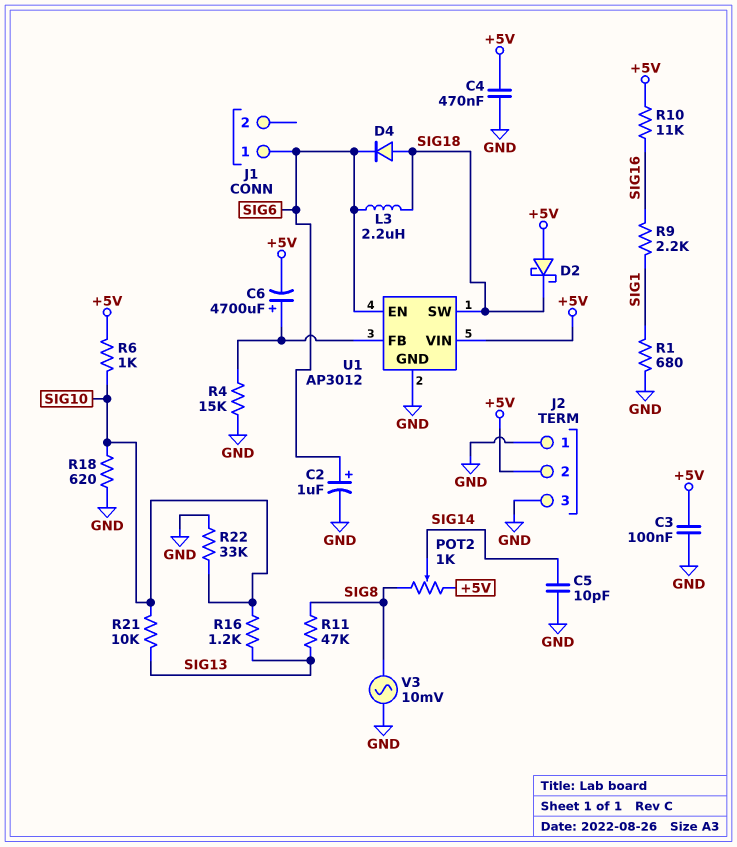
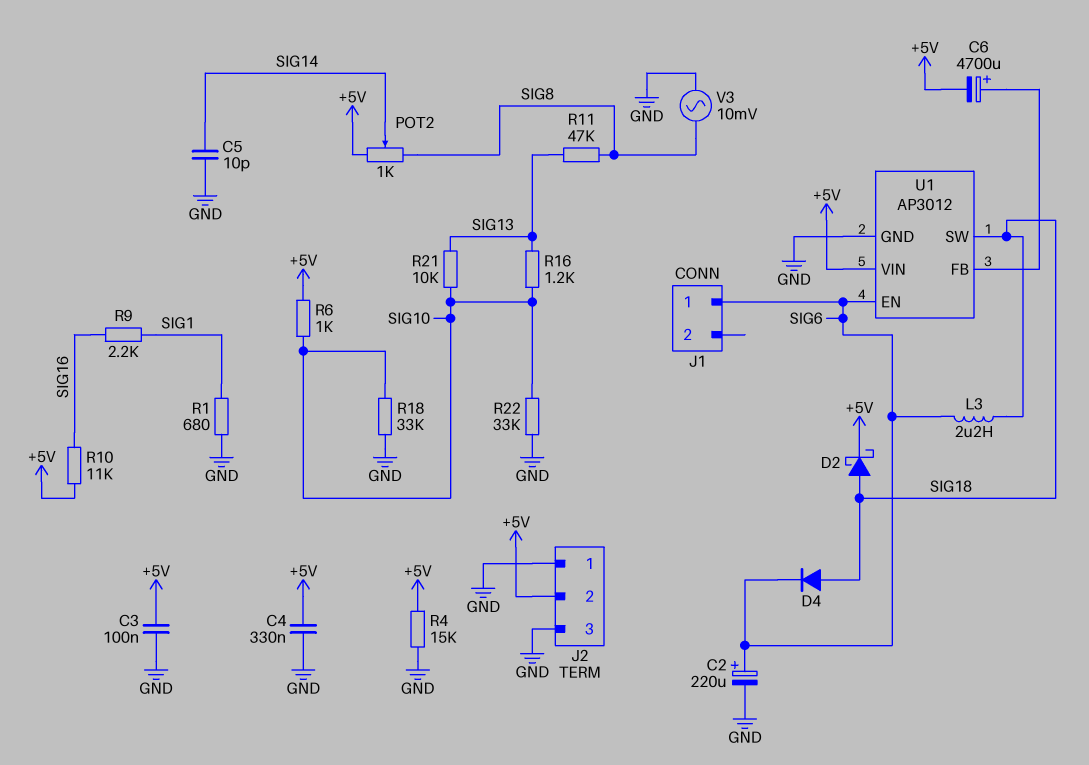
C2: 1uF (plus SIG6, minus GND) -> 220uF (plus SIG6, minus GND)
C4: 470nF (+5V, GND) -> 330nF (+5V, GND)
D2: schottky (A +5V, K SIG18) -> schottky (A SIG18, K +5V)
R4: 15k (GND, U1/FB) -> 15k (+5V, GND)
R18: 620 (GND, SIG10) -> 33k (GND, SIG10)

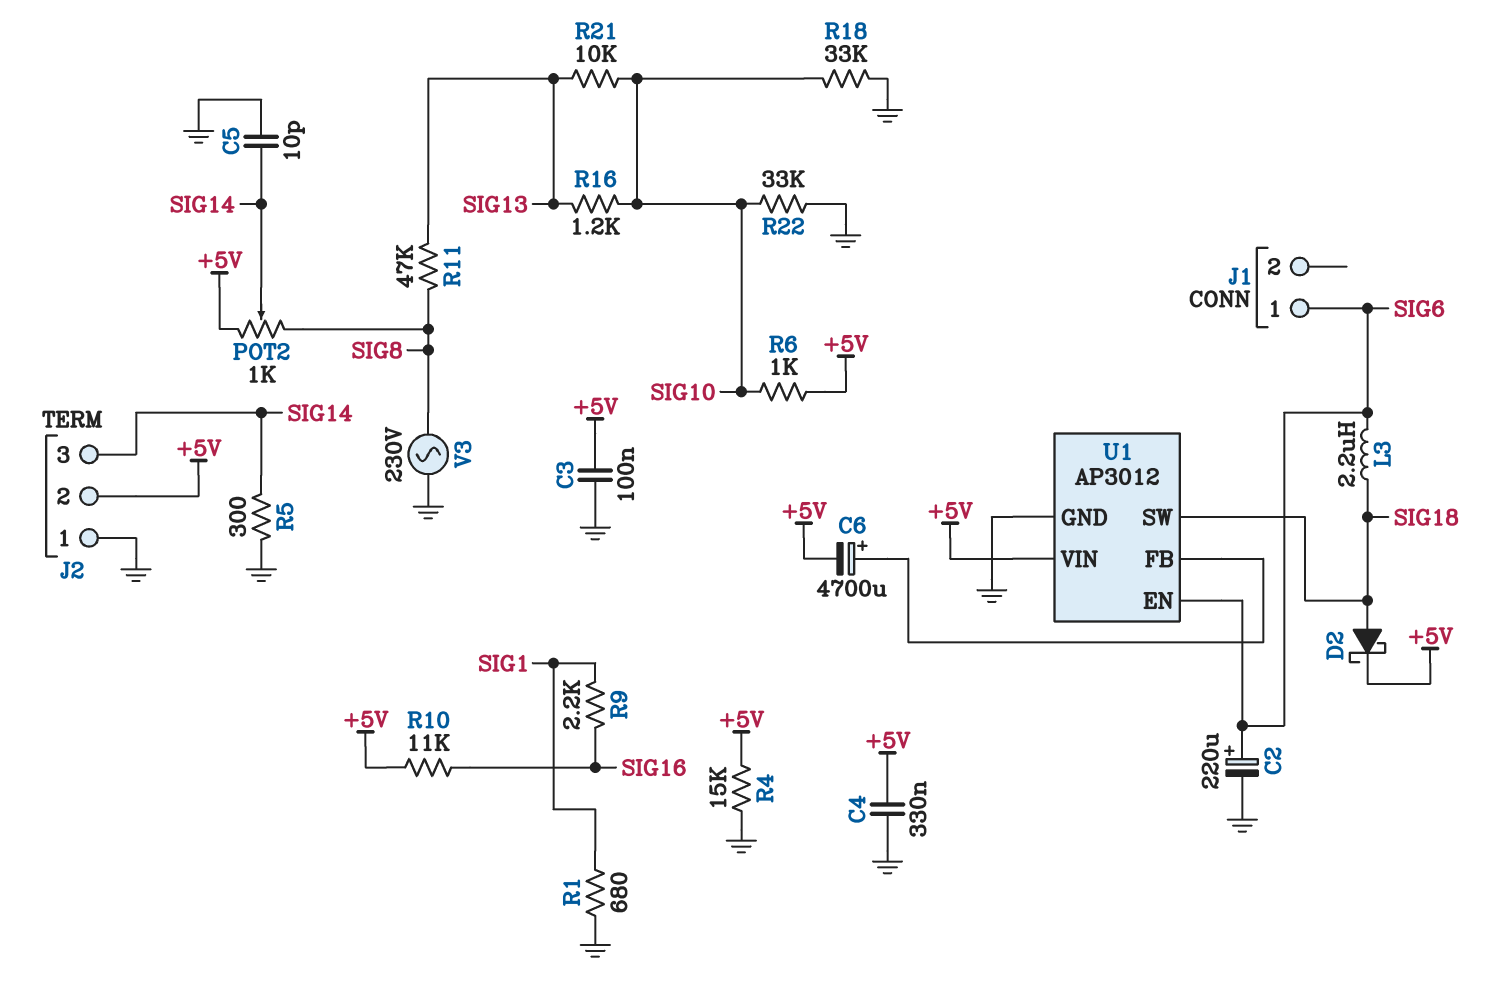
D4: diode (A SIG18, K SIG6) -> none
J2 pin 3: GND -> SIG14
R5: none -> 300 (GND, SIG14)
V3: AC 10mV (GND, SIG8) -> AC 230V (GND, SIG8)

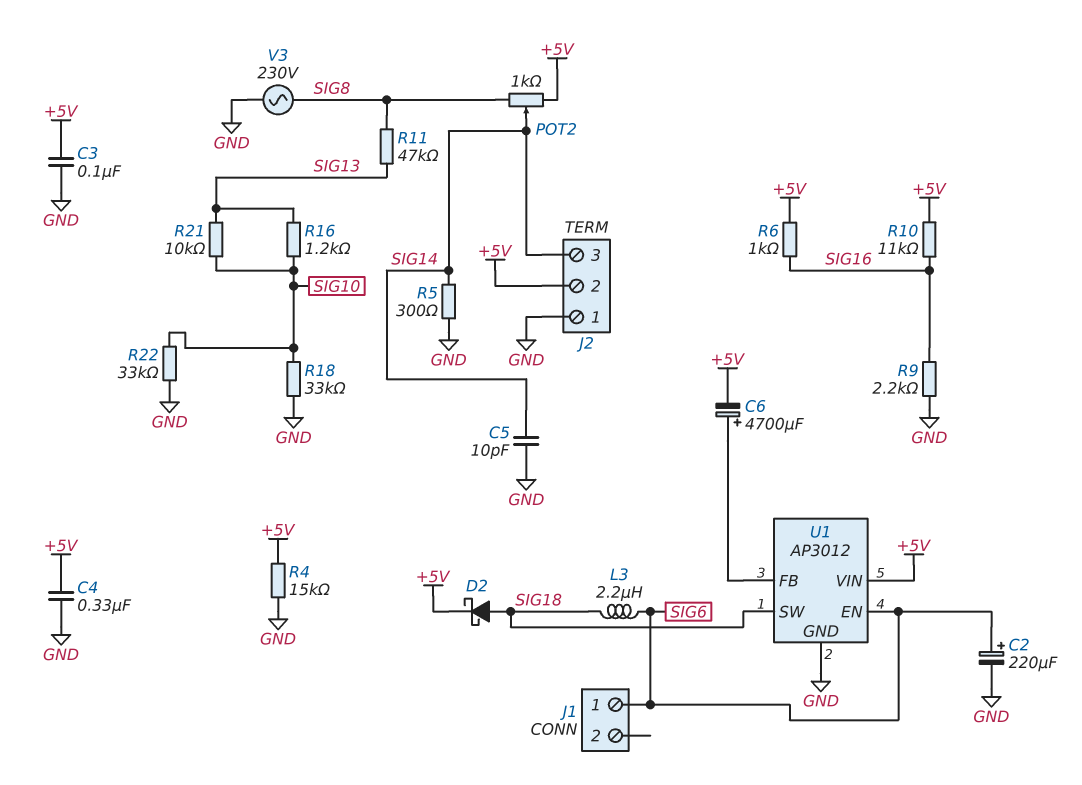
R1: 680 (GND, SIG1) -> none
R6: 1k (+5V, SIG10) -> 1k (+5V, SIG16)
R9: 2.2k (SIG1, SIG16) -> 2.2k (GND, SIG16)

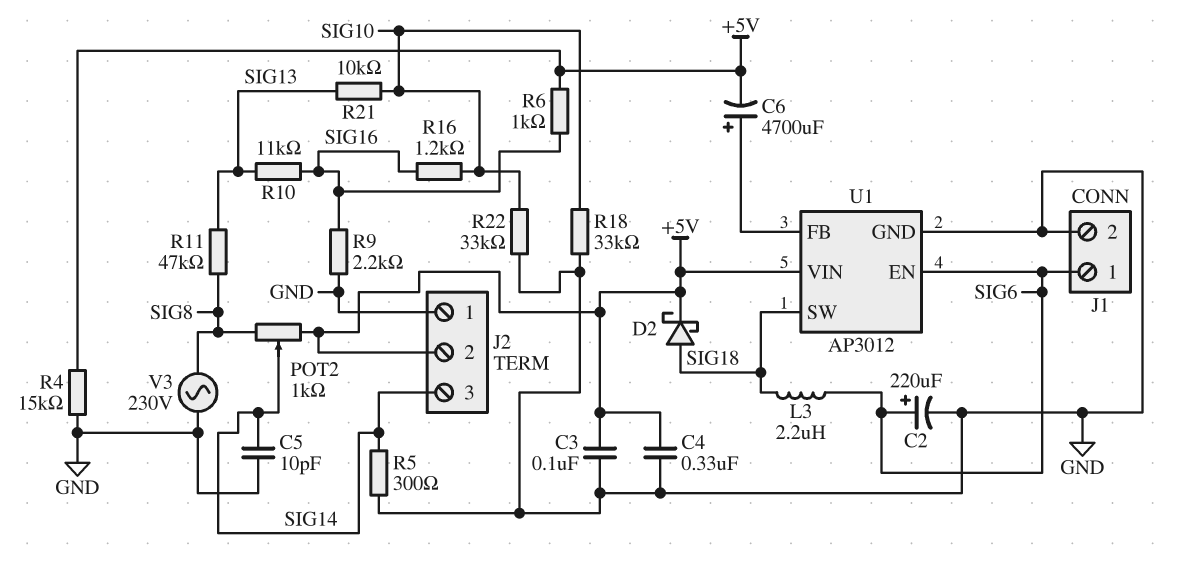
J1 pin 2: none -> GND
R10: 11k (+5V, SIG16) -> 11k (SIG13, SIG16)
R16: 1.2k (SIG10, SIG13) -> 1.2k (SIG10, SIG16)

